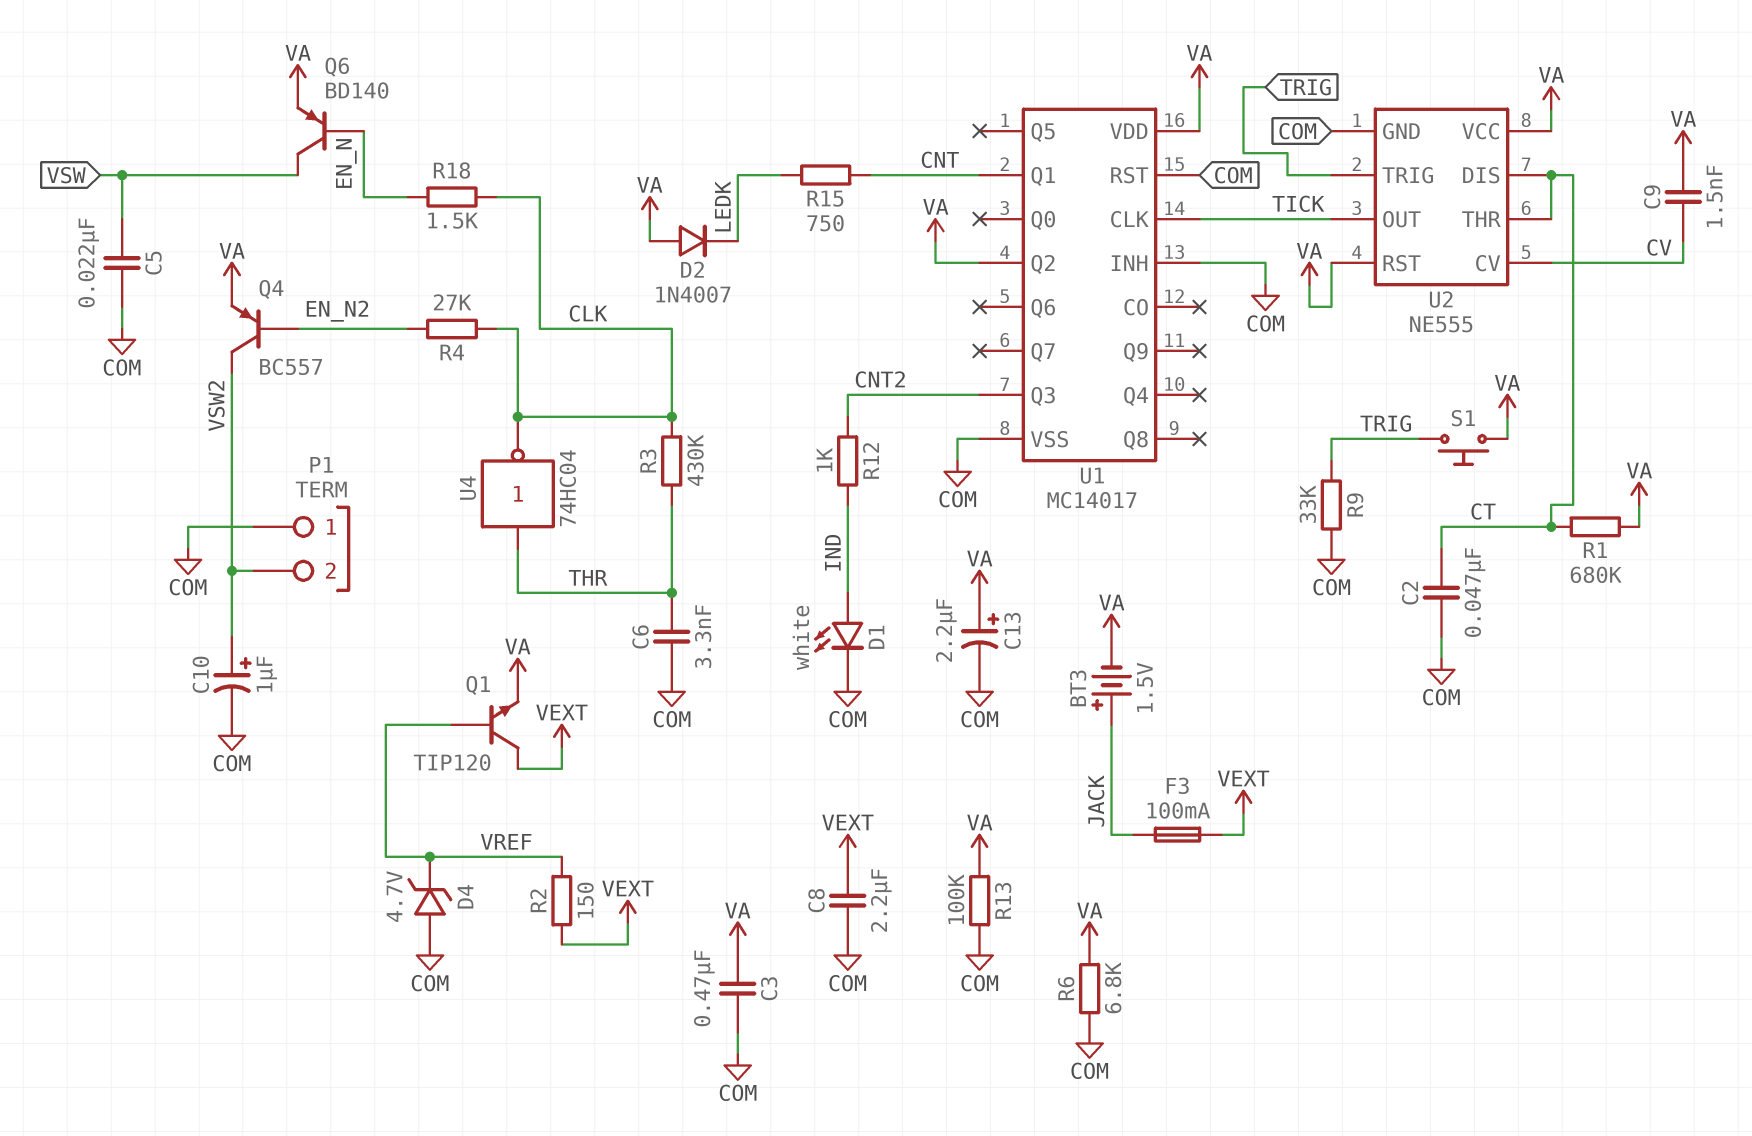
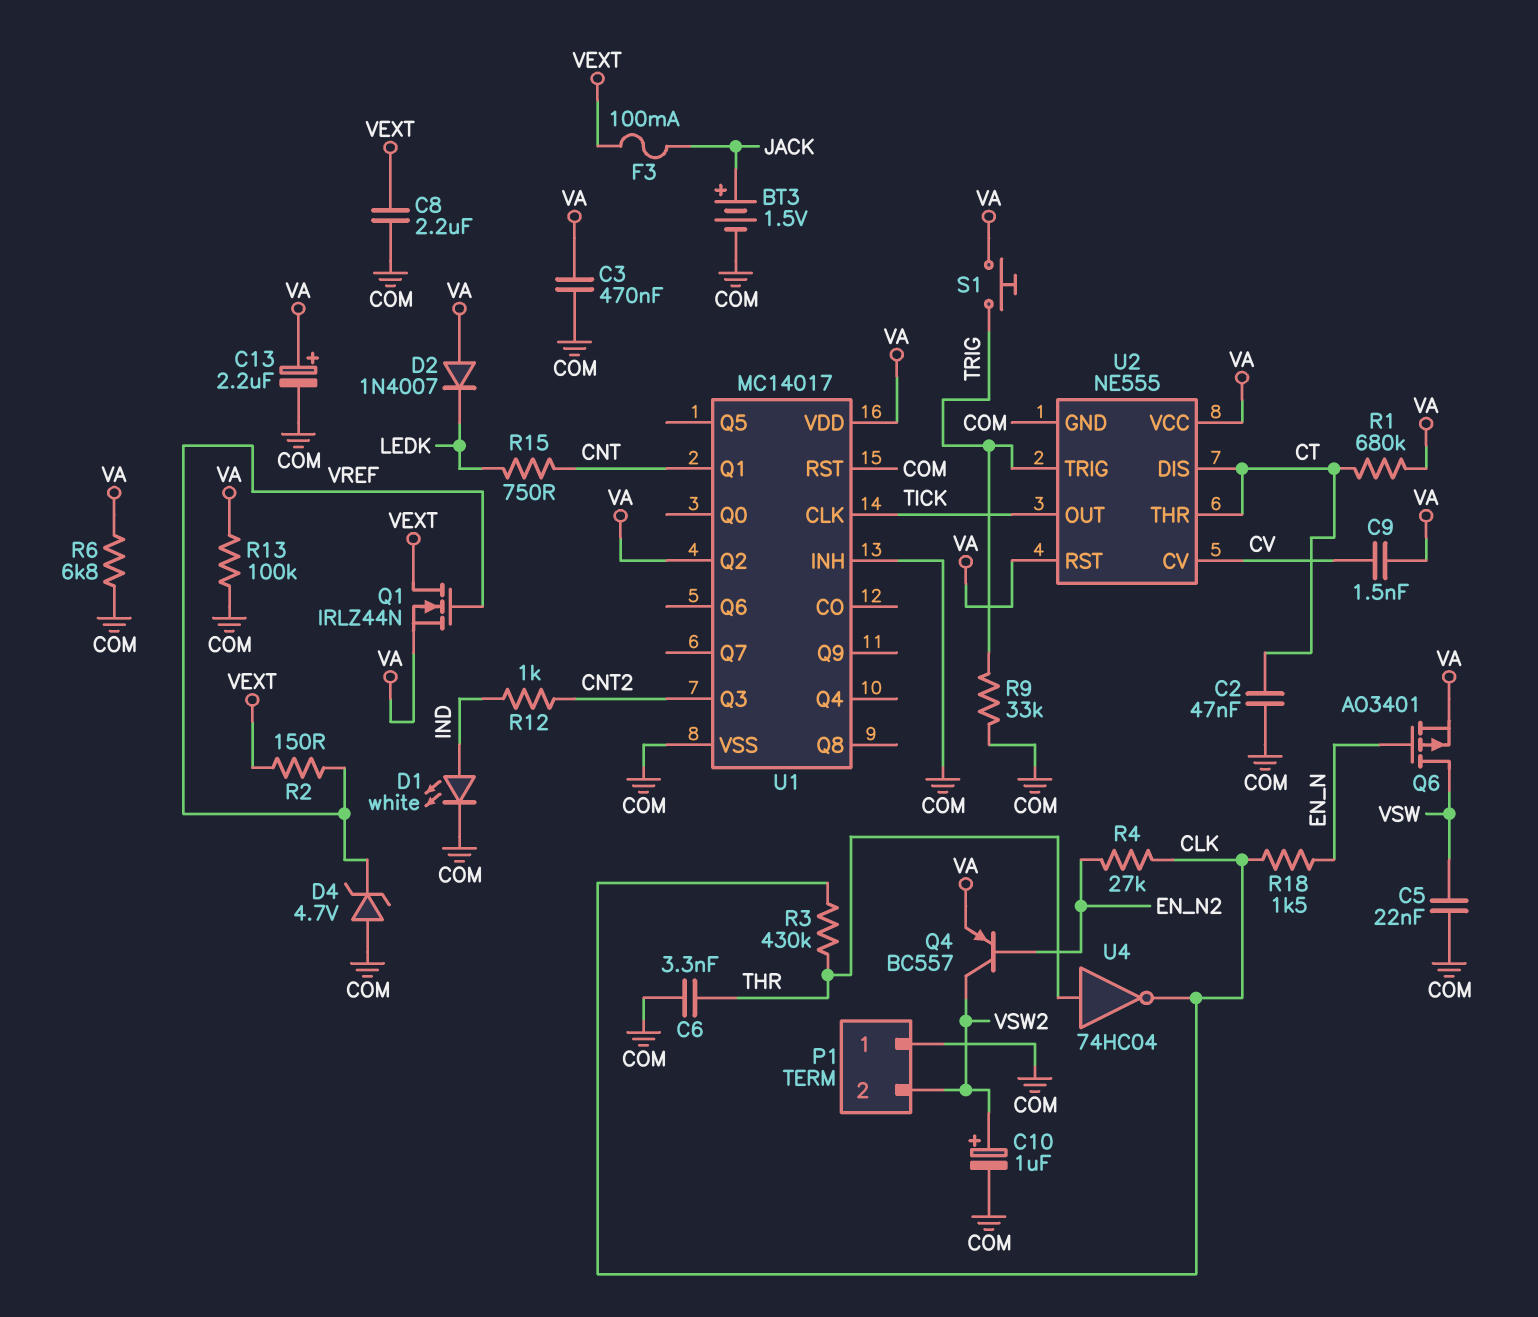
BT3: 1.5V (plus JACK, minus VA) -> 1.5V (plus JACK, minus COM)
Q1: NPN TIP120 (B VREF, C VEXT, E VA) -> NMOS IRLZ44N (G VREF, D VEXT, S VA)
Q6: PNP BD140 (B EN_N, C VSW, E VA) -> PMOS AO3401 (G EN_N, D VSW, S VA)

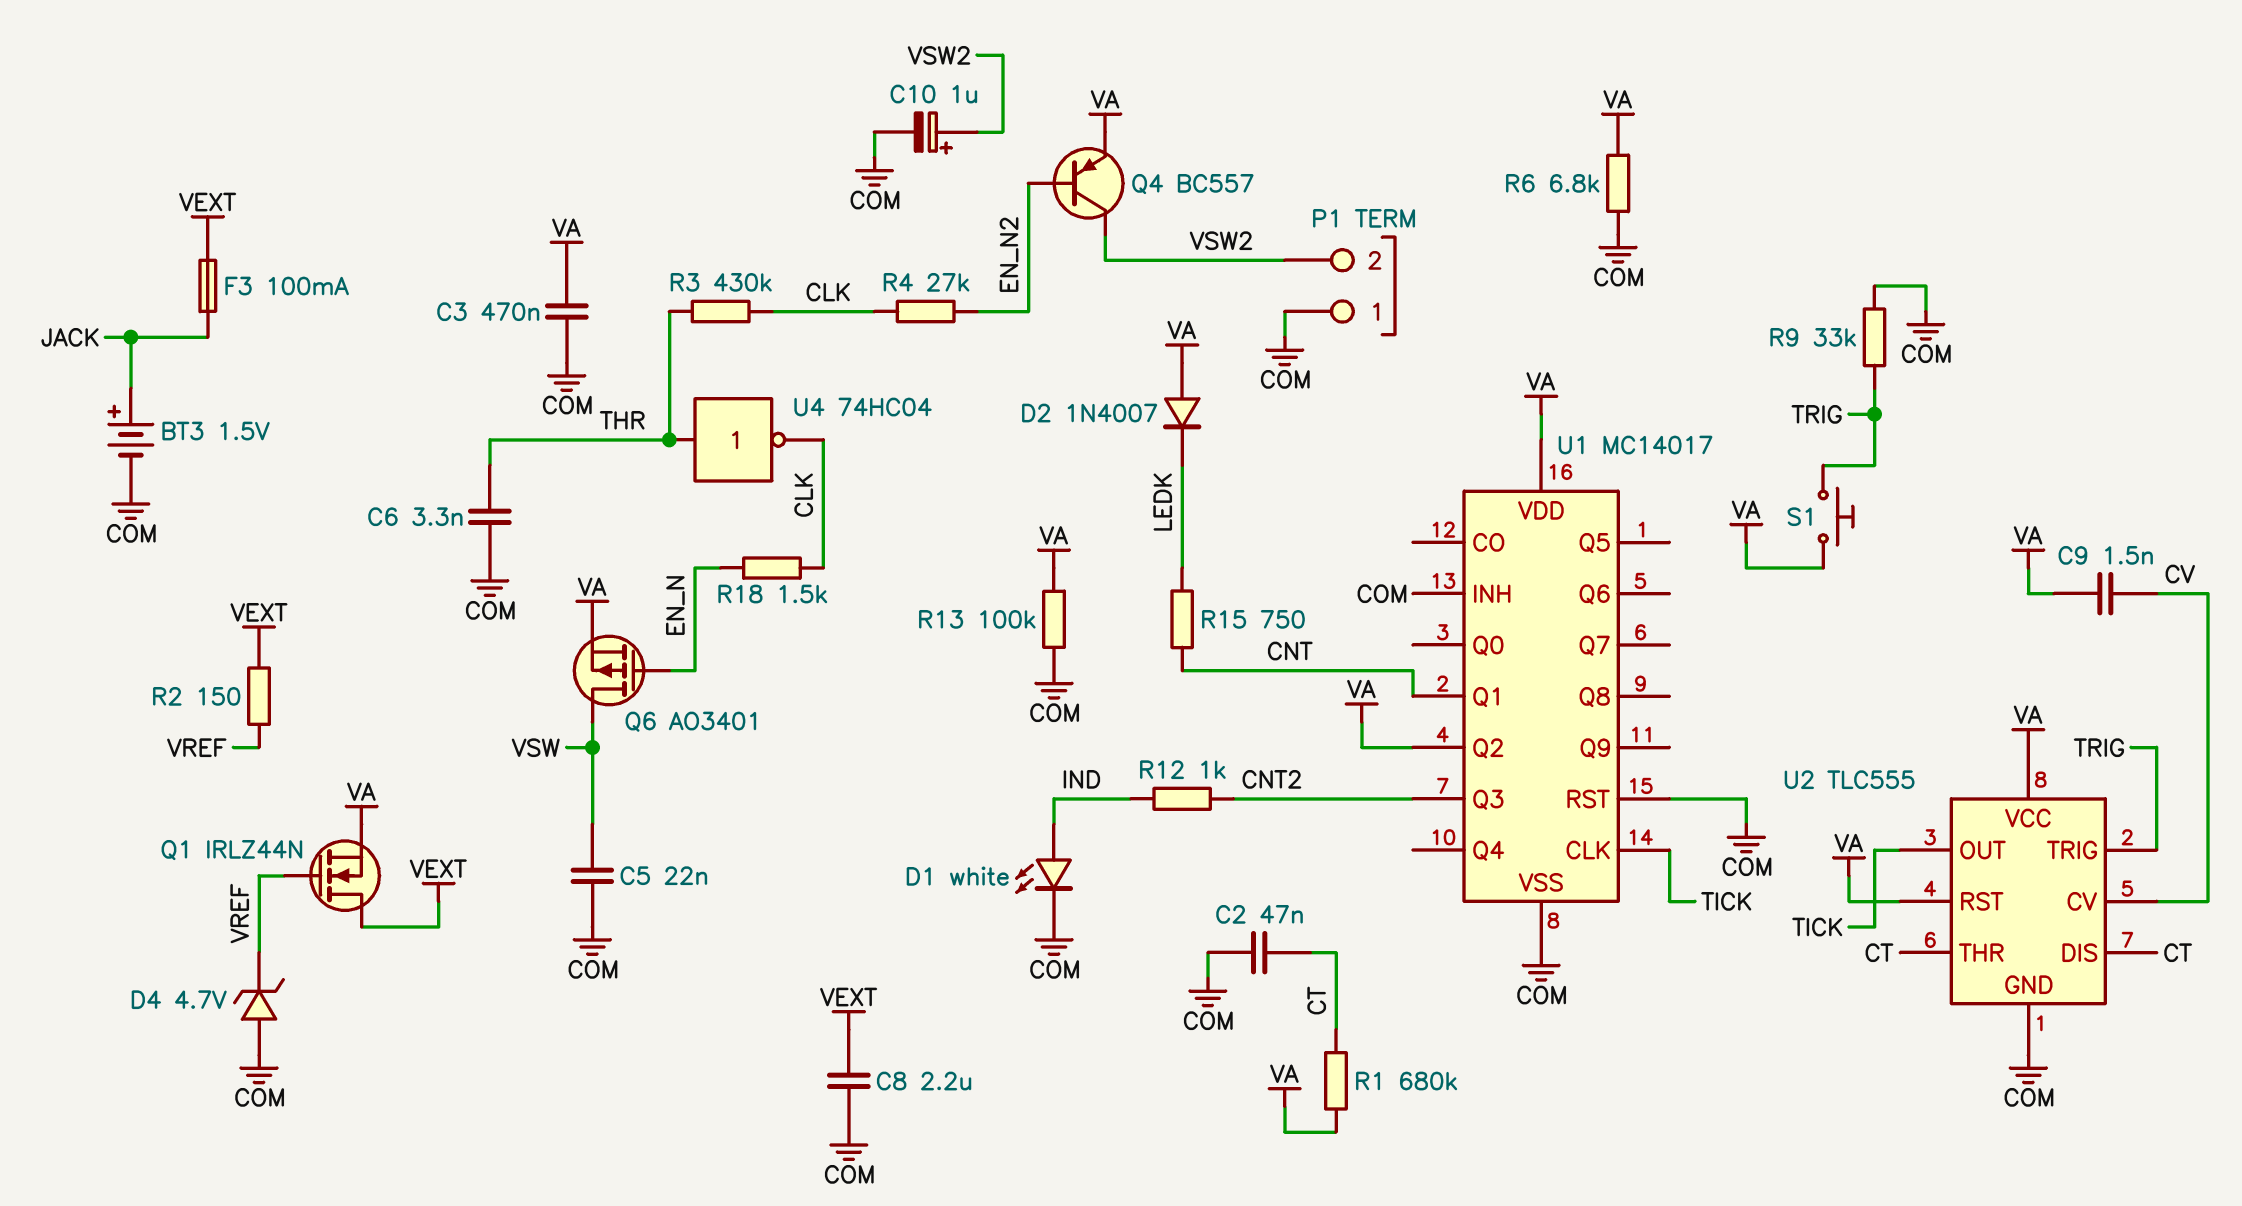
C13: 2.2uF (plus VA, minus COM) -> none
U2: NE555 -> TLC555

